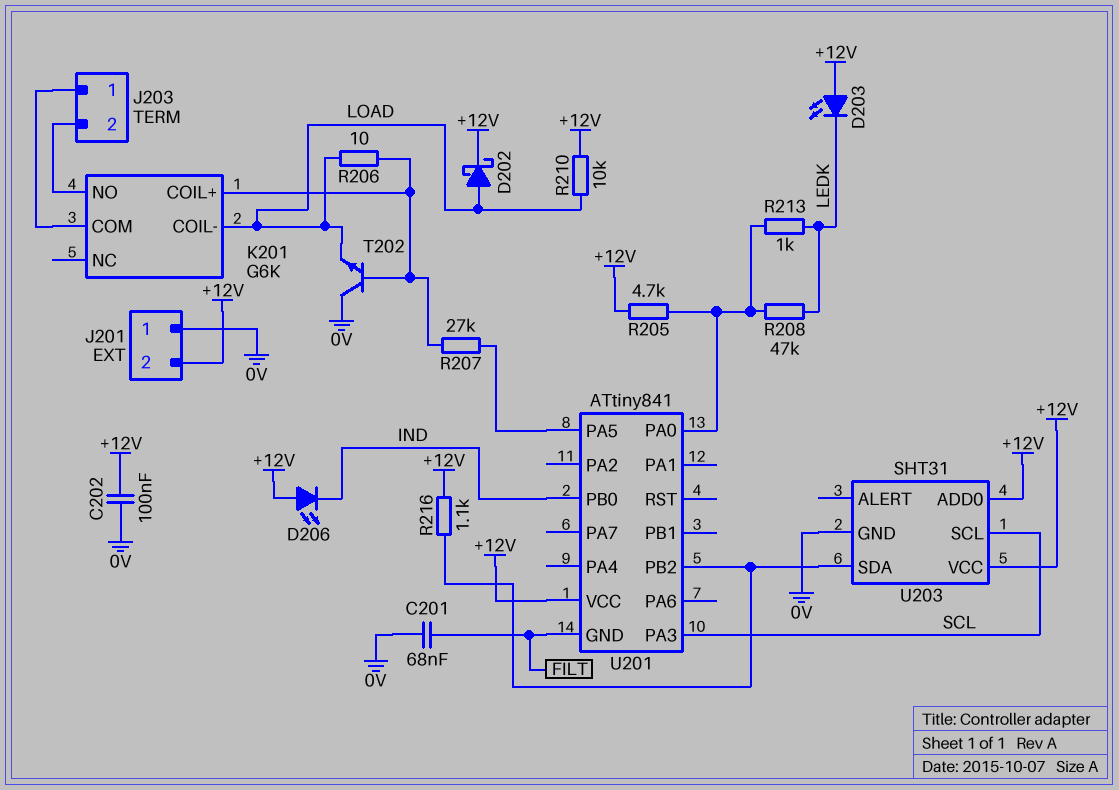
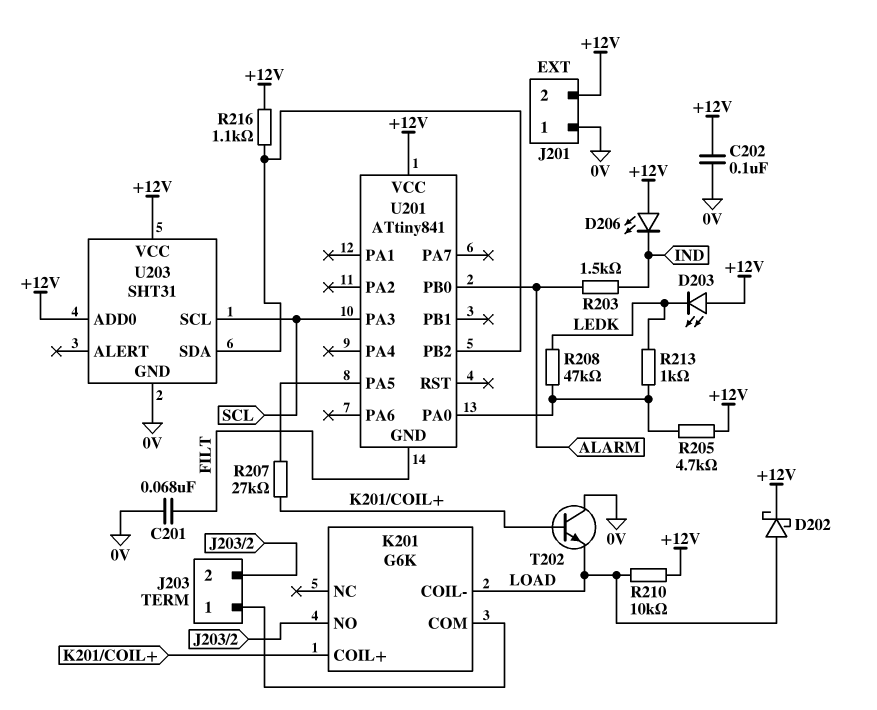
R203: none -> 1.5k (ALARM, IND)
R206: 10 (K201/COIL+, LOAD) -> none
U201 pin PB0: IND -> ALARM

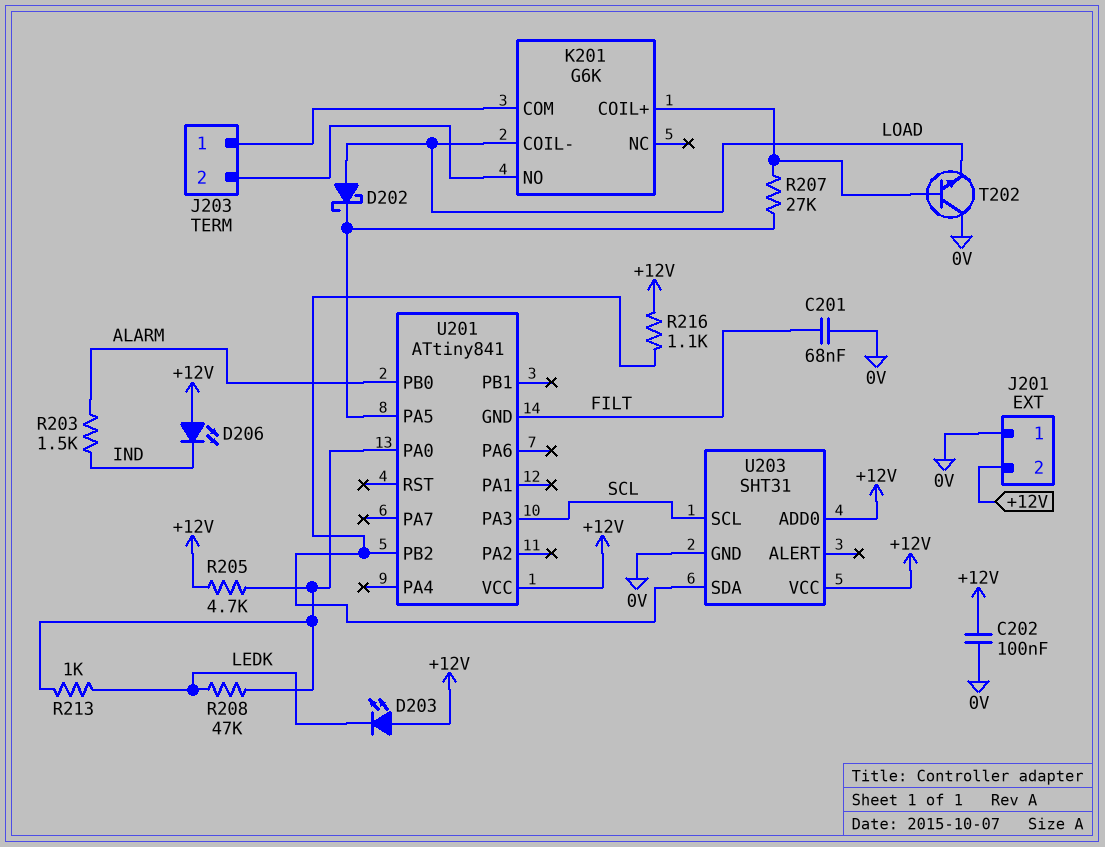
D202: schottky (A LOAD, K +12V) -> schottky (A LOAD, K U201/PA5)
R210: 10k (+12V, LOAD) -> none

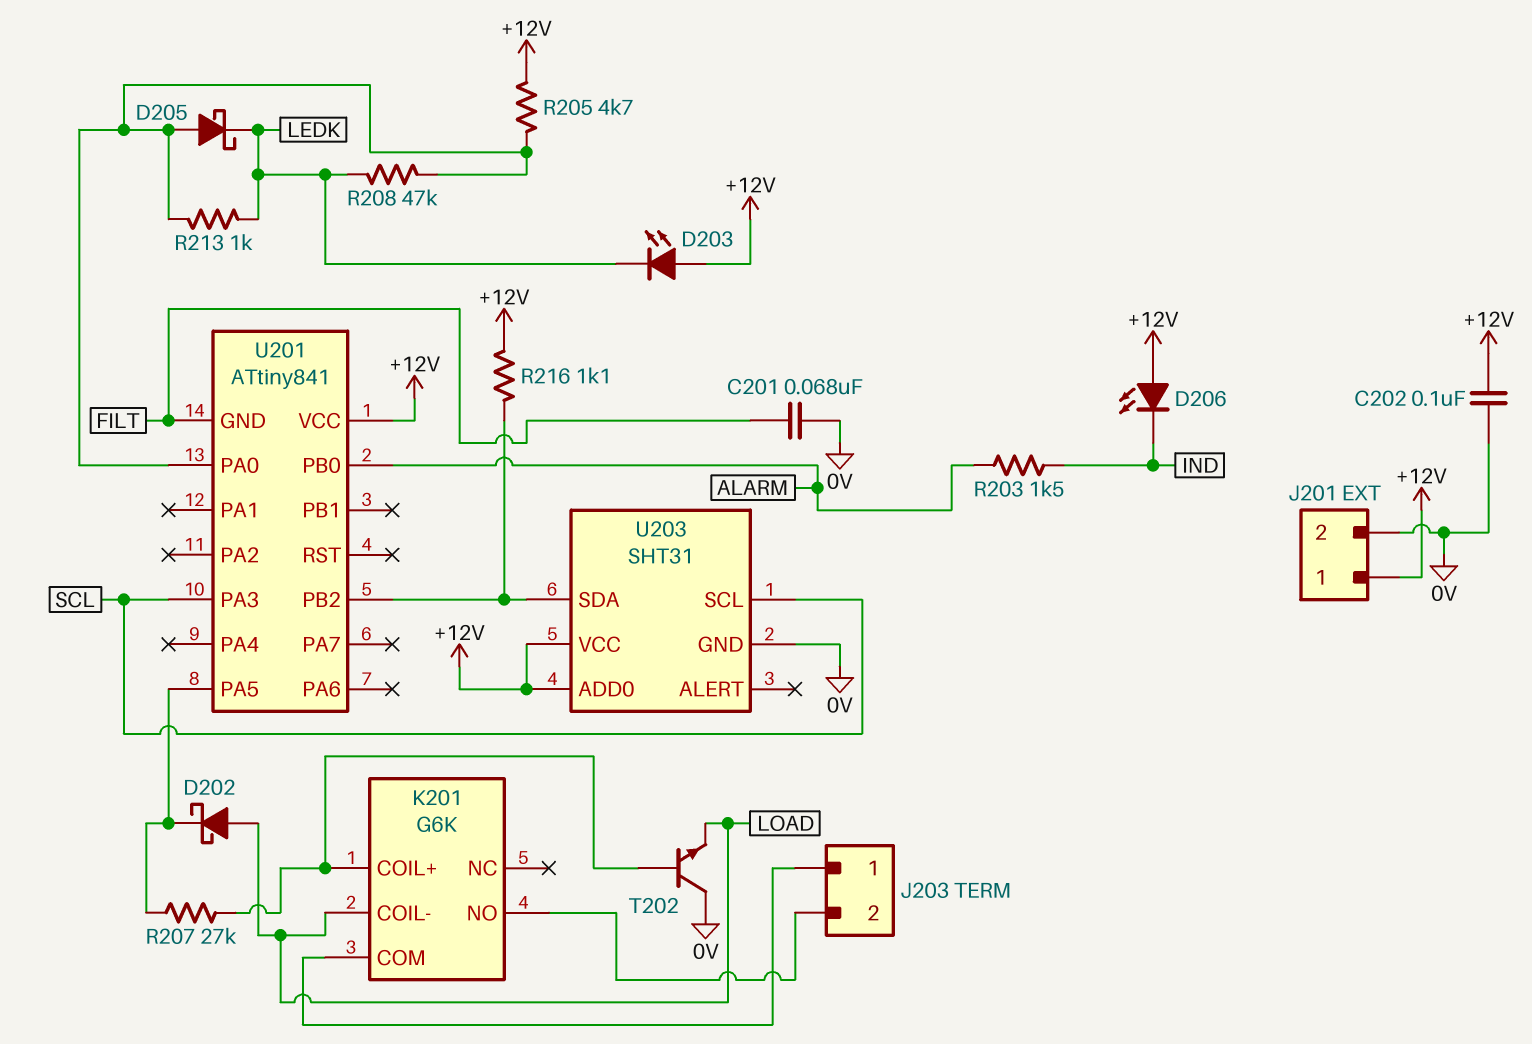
D205: none -> schottky (A U201/PA0, K LEDK)
J201 pin 1: 0V -> +12V
J201 pin 2: +12V -> 0V

